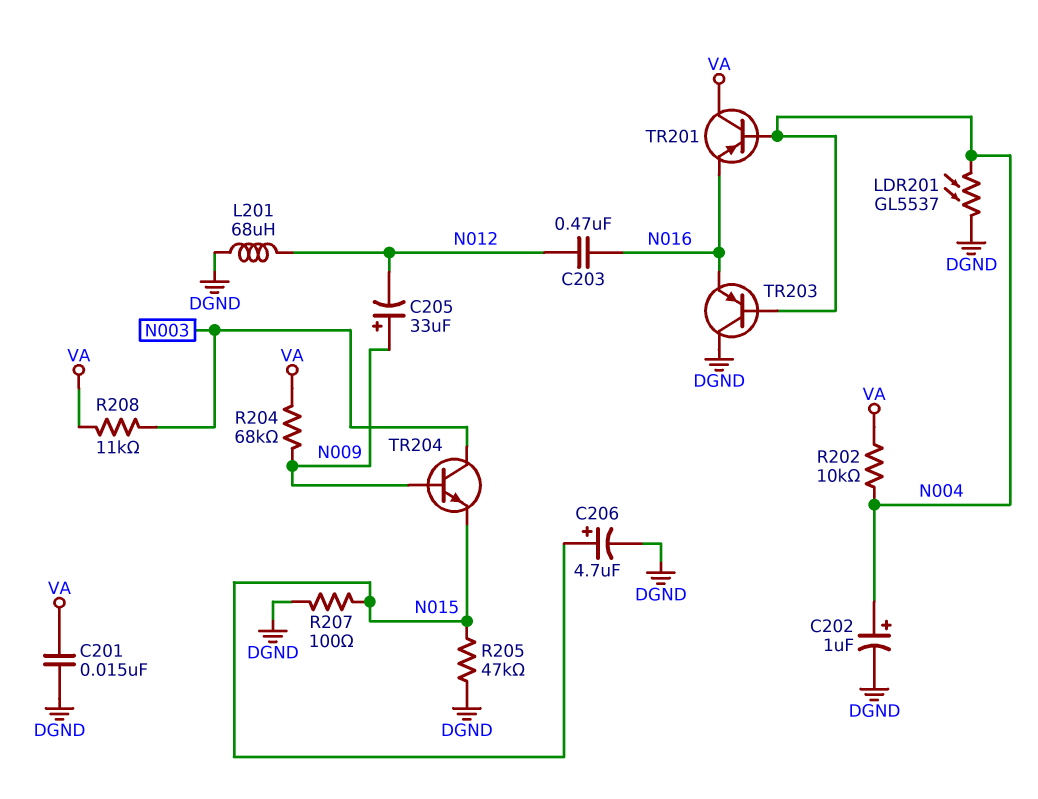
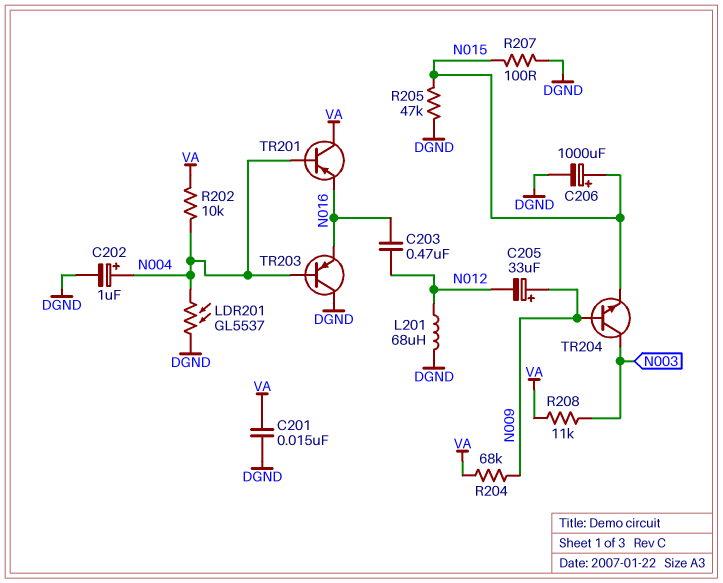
C206: 4.7uF (plus N015, minus DGND) -> 1000uF (plus N015, minus DGND)

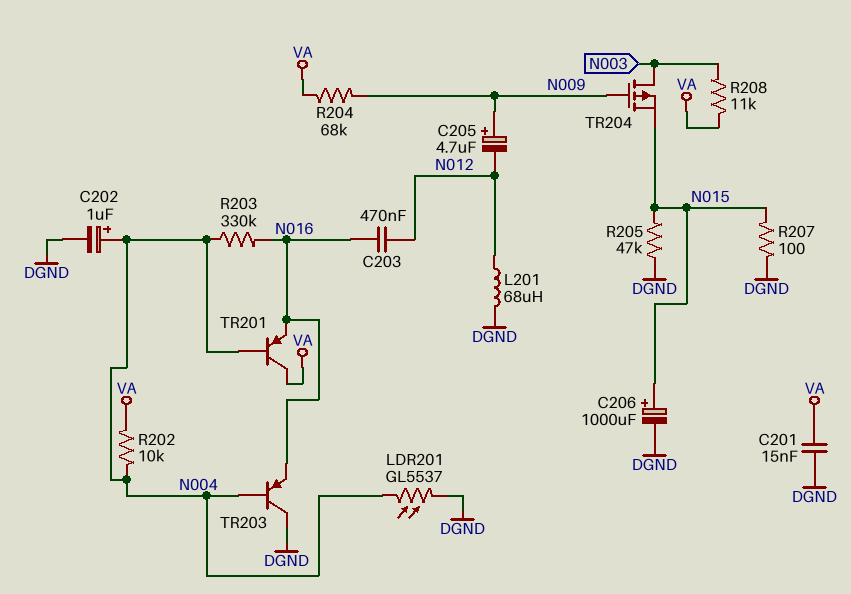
C205: 33uF (plus N009, minus N012) -> 4.7uF (plus N009, minus N012)
R203: none -> 330k (N004, N016)
TR204: NPN (B N009, C N003, E N015) -> PMOS (G N009, D N003, S N015)

